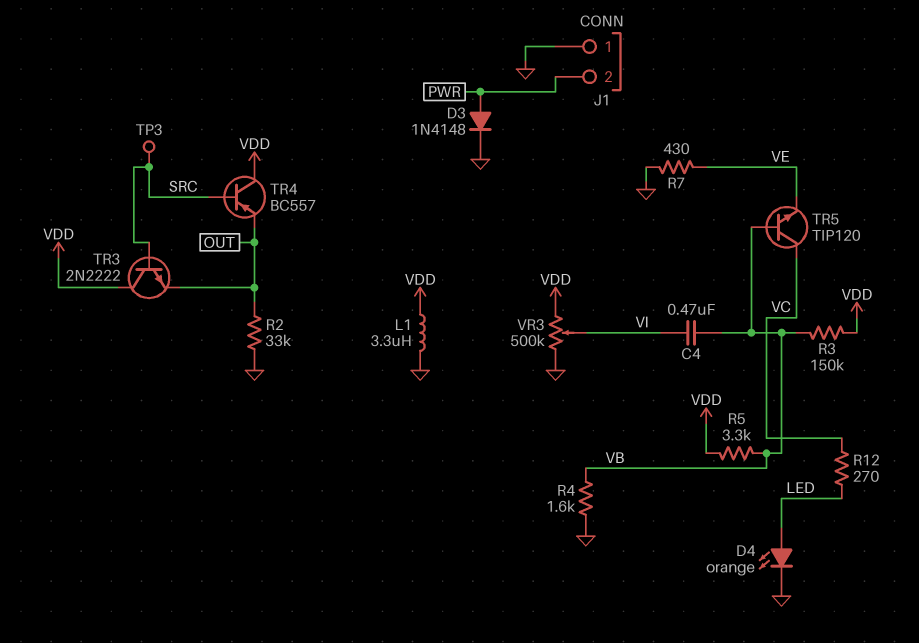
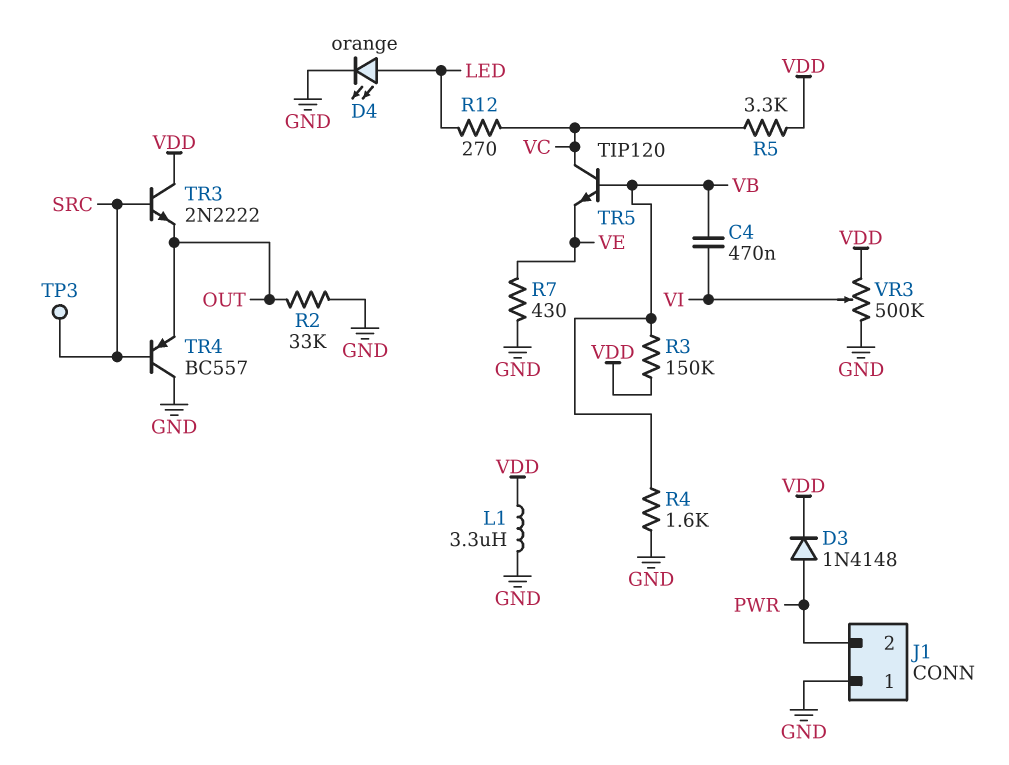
D3: diode 1N4148 (A PWR, K GND) -> diode 1N4148 (A PWR, K VDD)
R5: 3.3k (VB, VDD) -> 3.3k (VC, VDD)
TR4: PNP BC557 (B SRC, C VDD, E OUT) -> PNP BC557 (B SRC, C GND, E OUT)

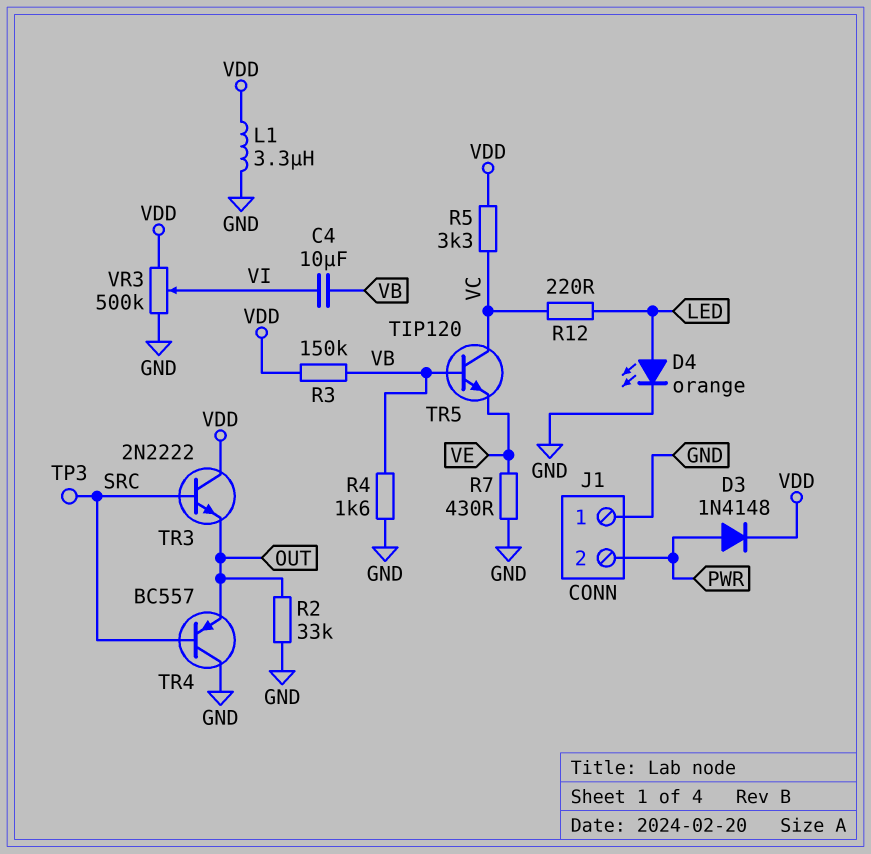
C4: 470nF (VB, VI) -> 10uF (VB, VI)
R12: 270 (LED, VC) -> 220 (LED, VC)

